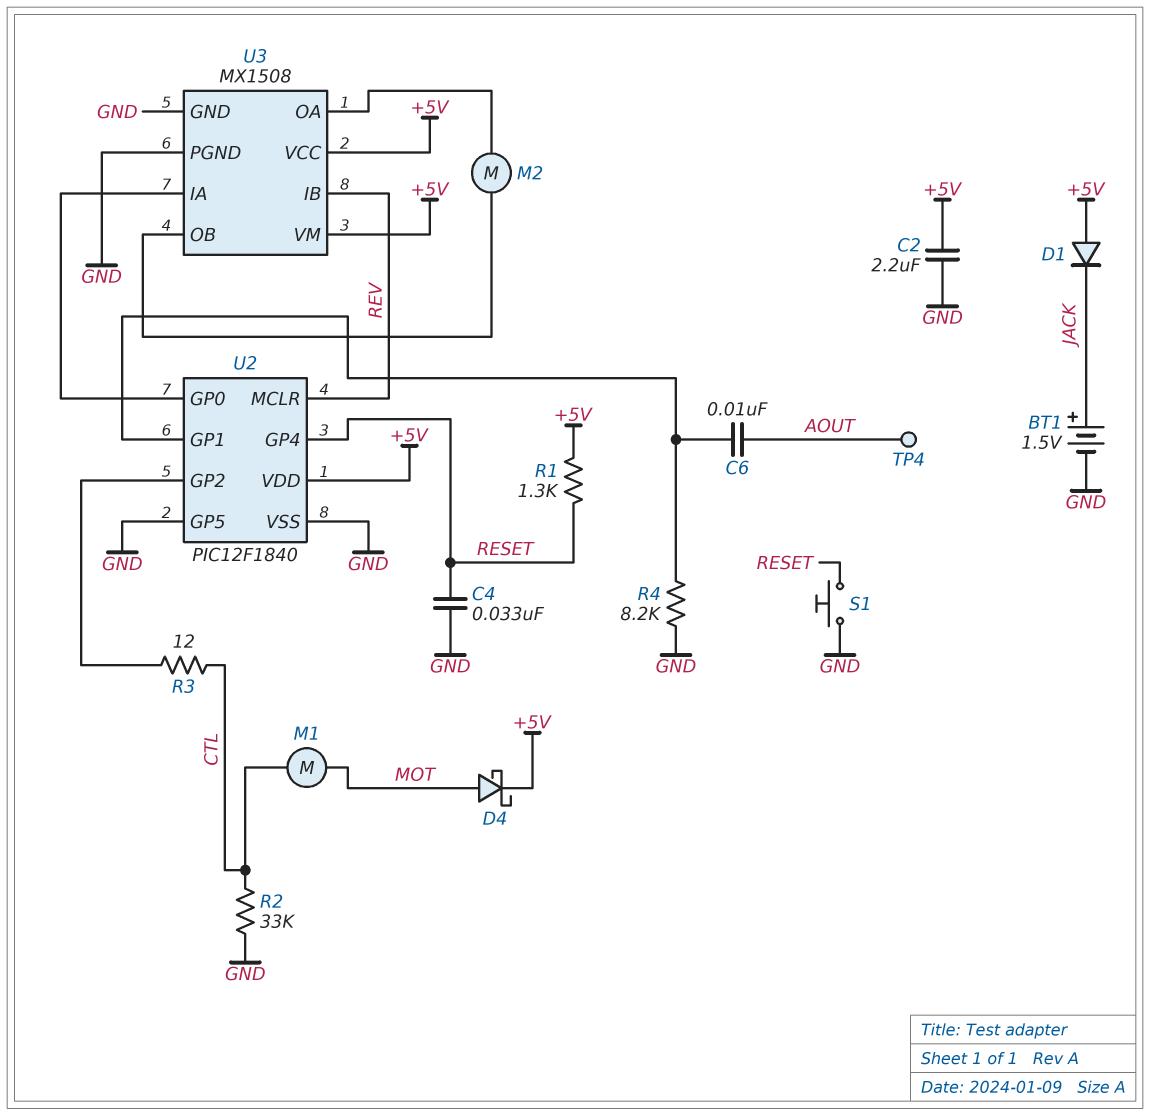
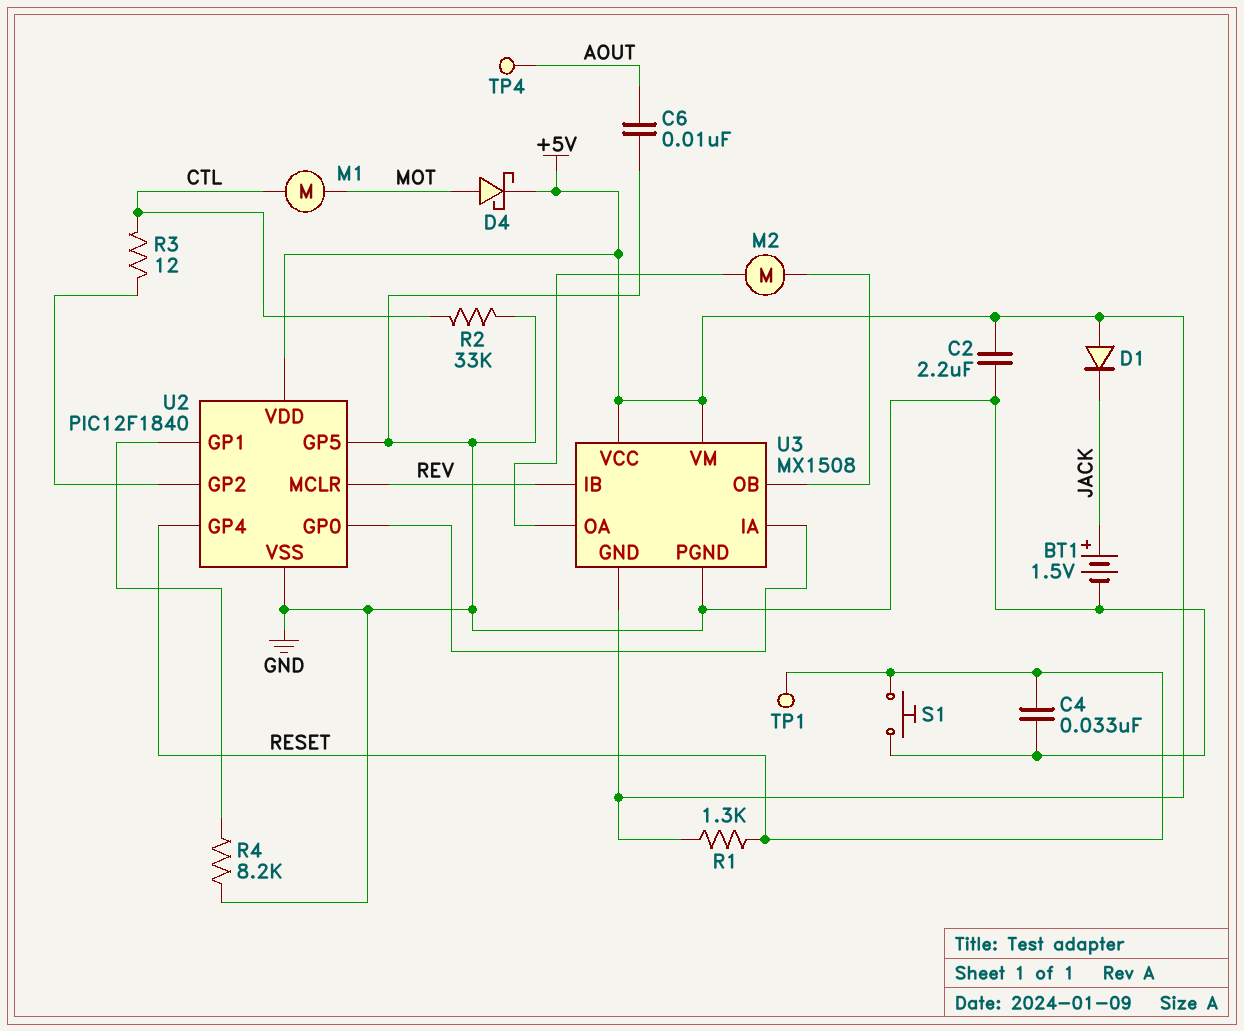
C6: 10nF (AOUT, U2/GP1) -> 10nF (AOUT, GND)
TP1: none -> test point (RESET)
U3 pin GND: GND -> +5V

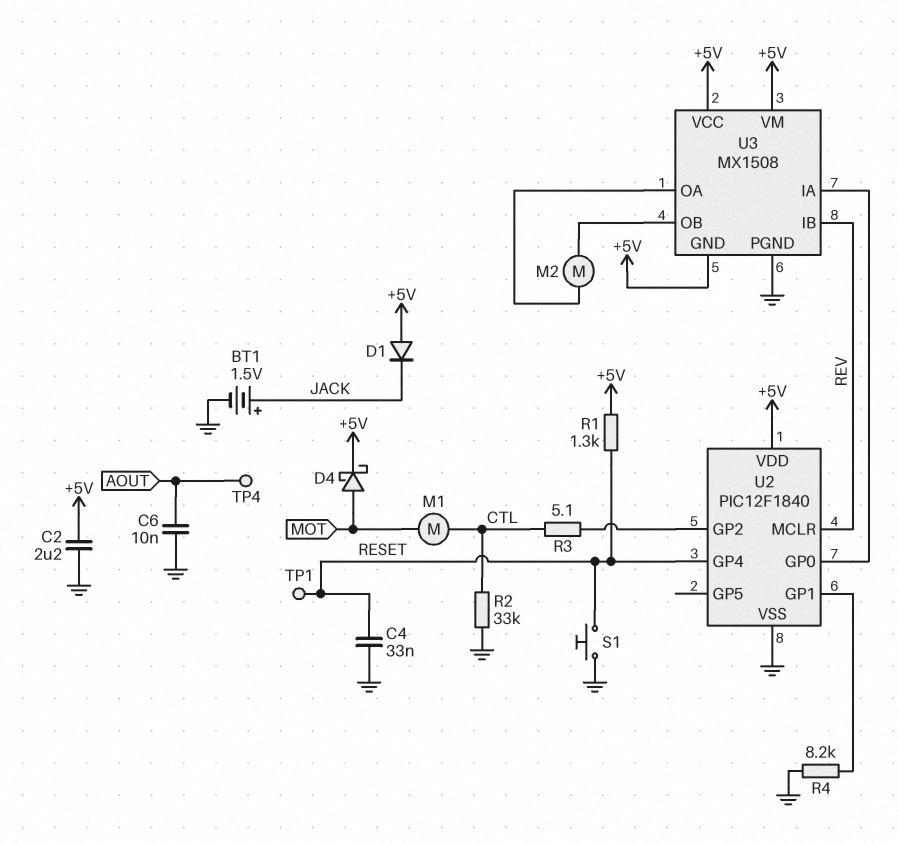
R3: 12 (CTL, U2/GP2) -> 5.1 (CTL, U2/GP2)
U2 pin GP5: GND -> none

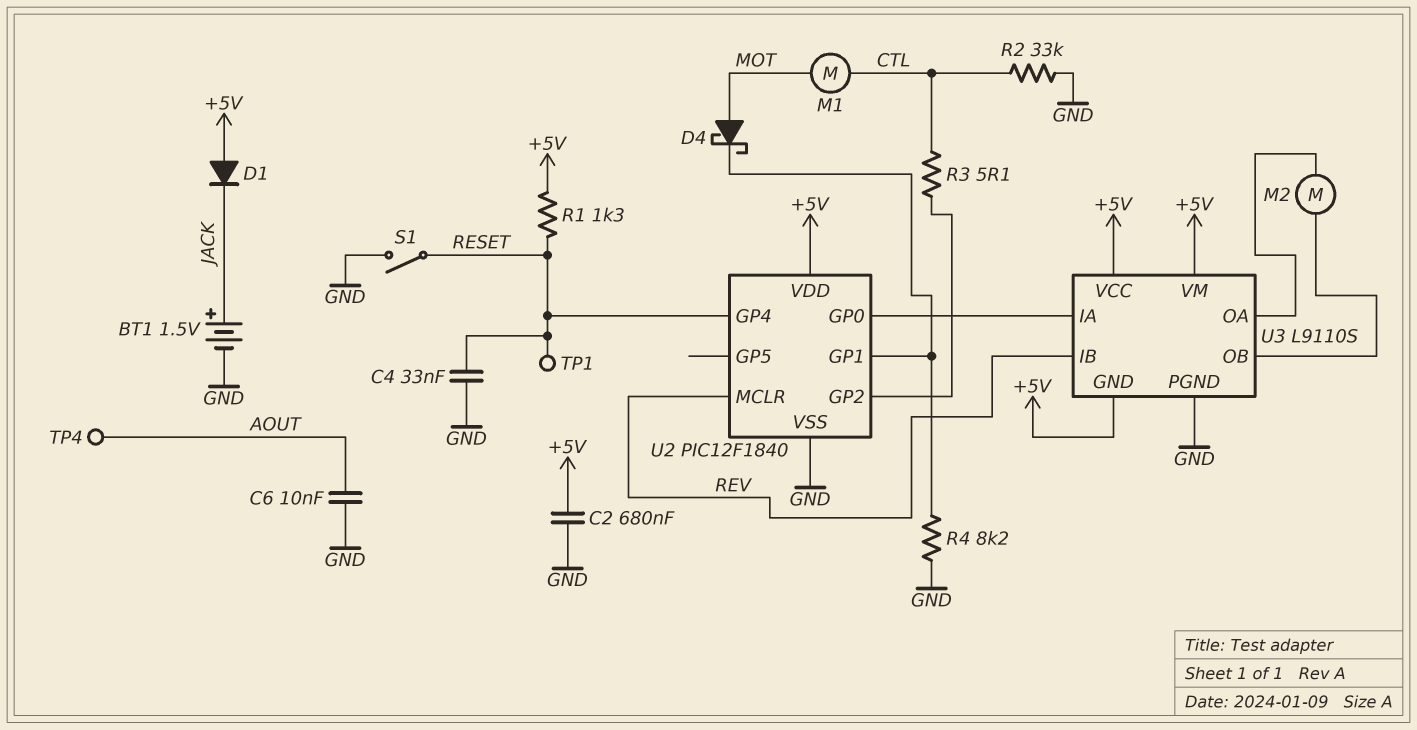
C2: 2.2uF (+5V, GND) -> 680nF (+5V, GND)
D4: schottky (A MOT, K +5V) -> schottky (A MOT, K U2/GP1)
S1: button (GND, RESET) -> switch (GND, RESET)
U3: MX1508 -> L9110S

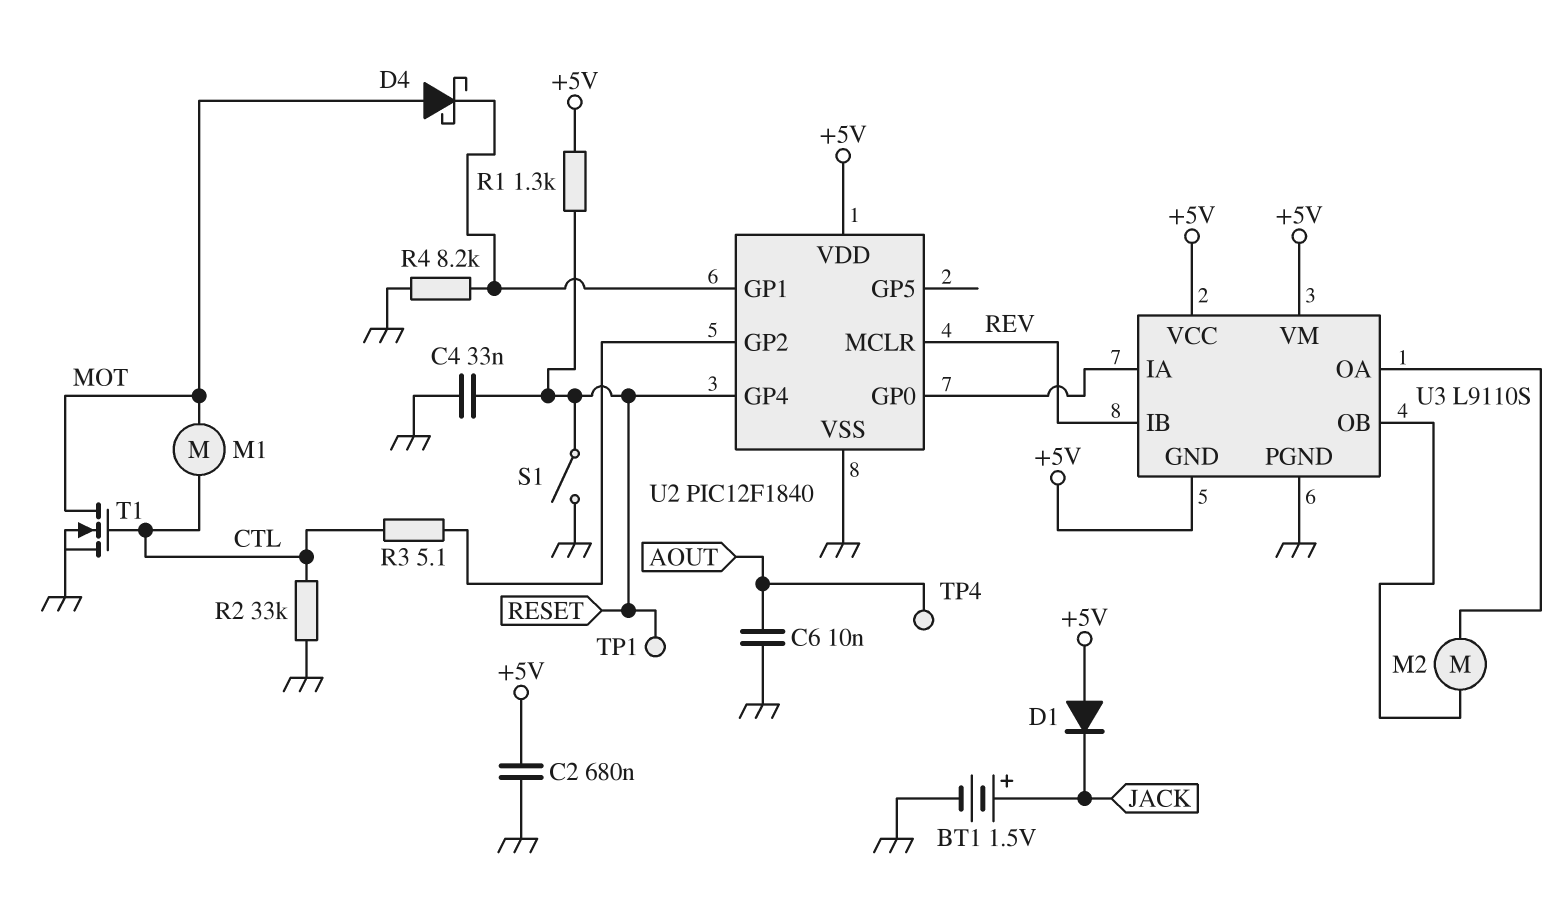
T1: none -> NMOS (G CTL, D MOT, S GND)

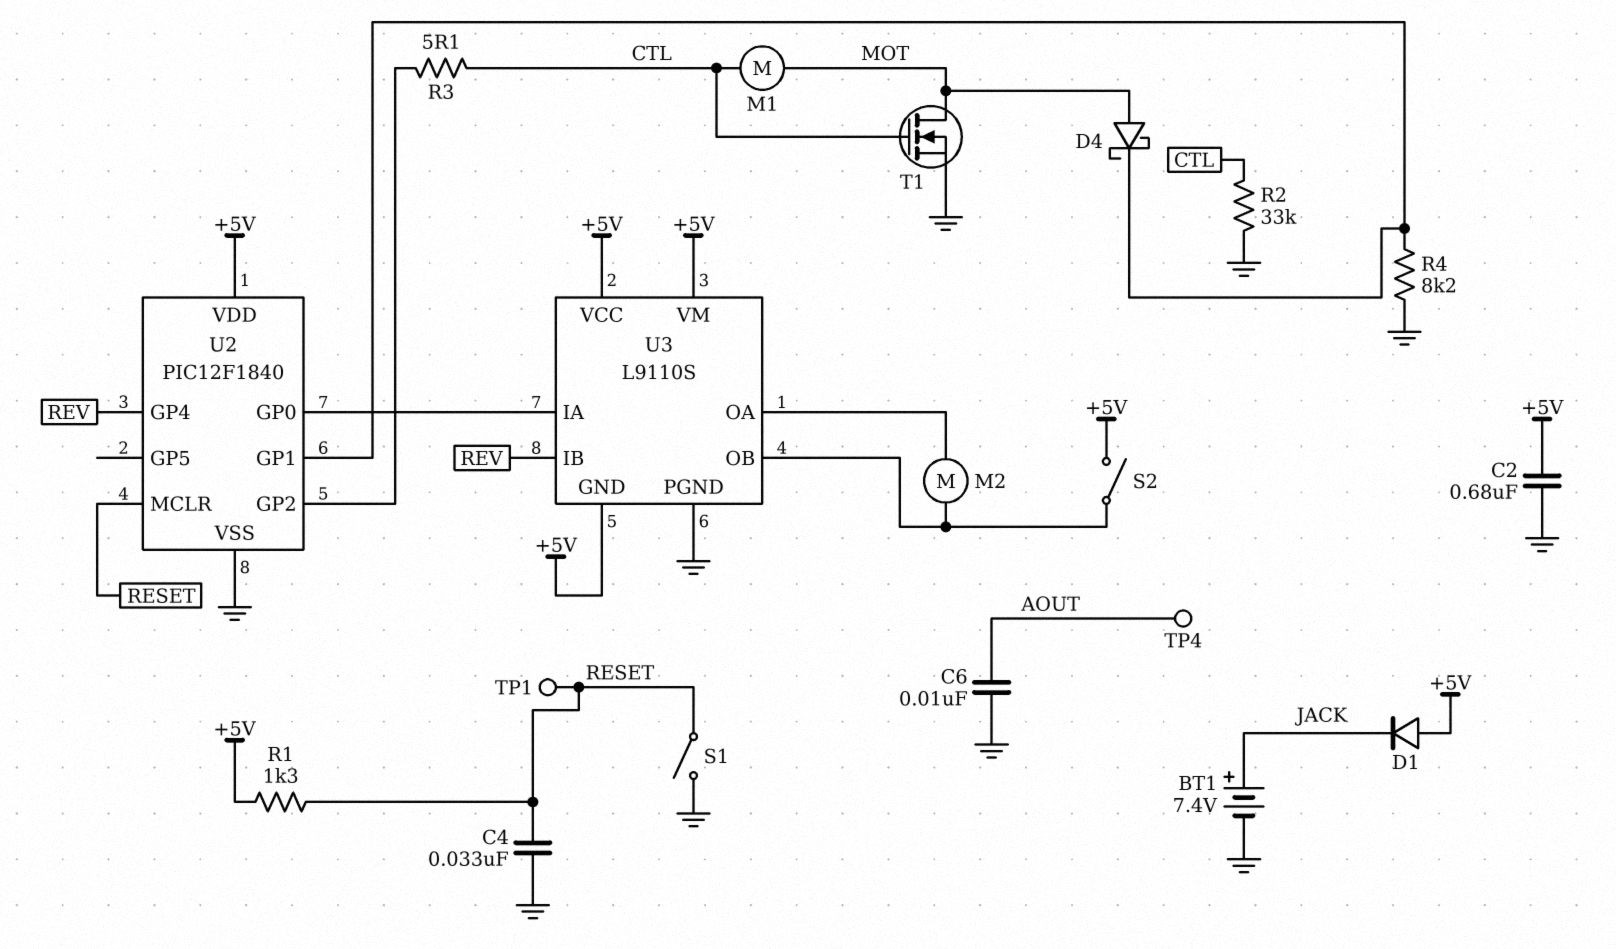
BT1: 1.5V (plus JACK, minus GND) -> 7.4V (plus JACK, minus GND)
S2: none -> switch (+5V, U3/OB)
U2 pin GP4: RESET -> REV
U2 pin MCLR: REV -> RESET

